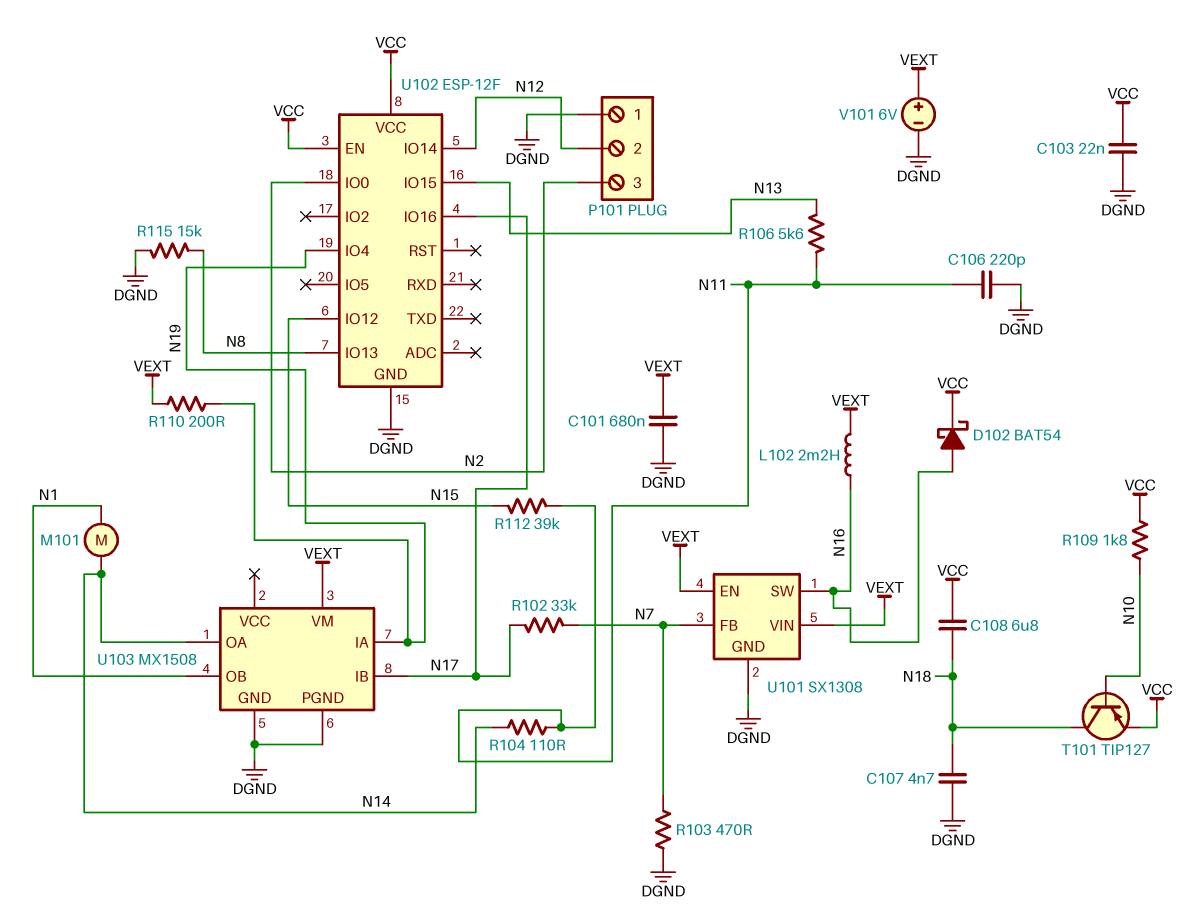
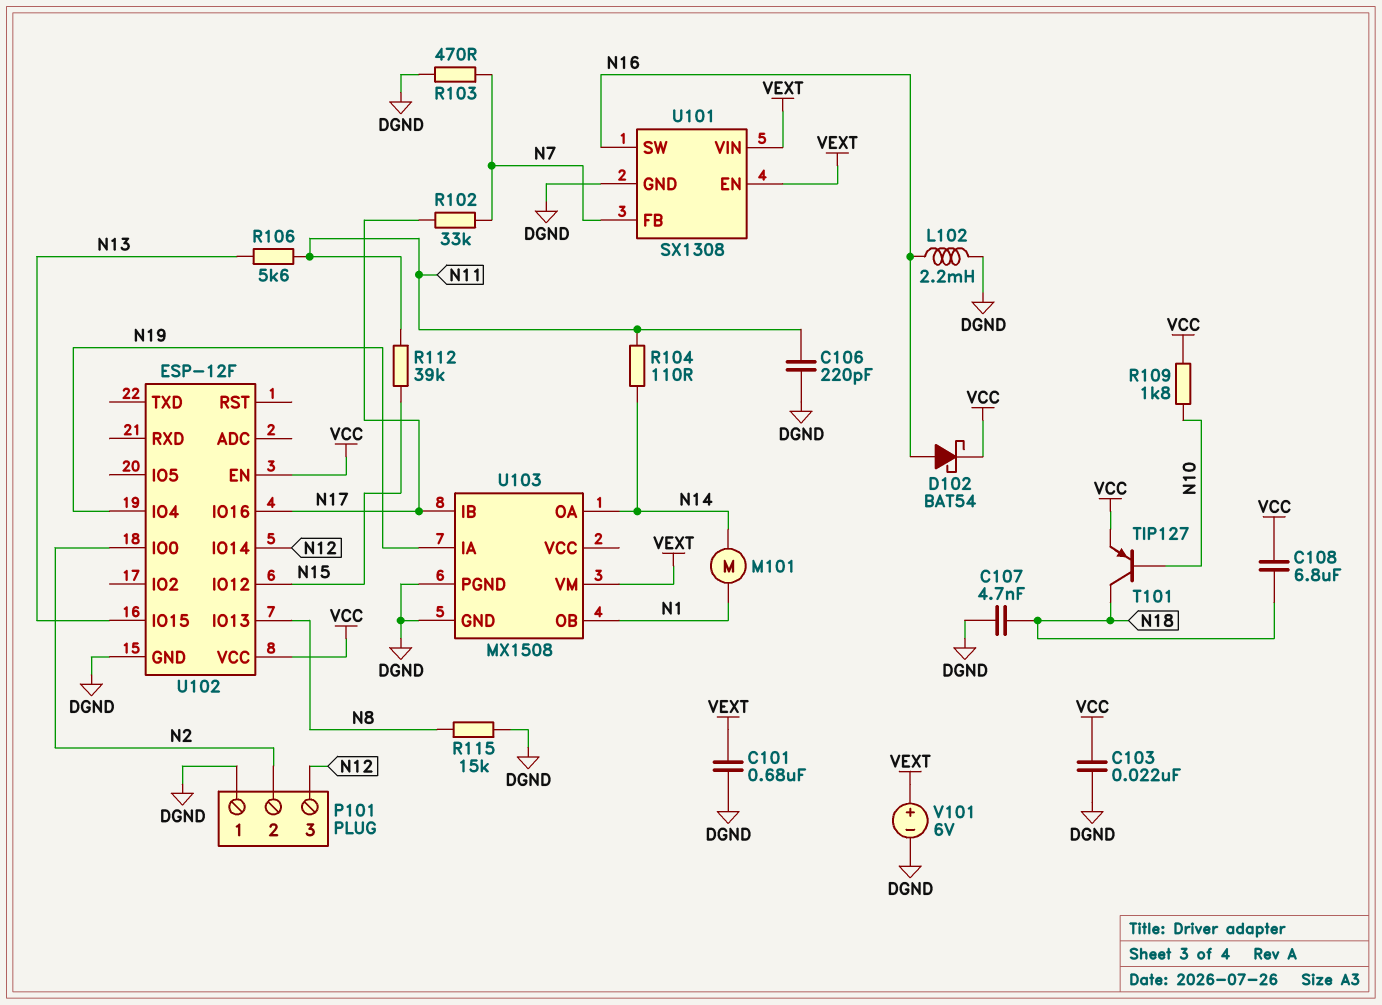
L102: 2.2mH (N16, VEXT) -> 2.2mH (DGND, N16)
P101 pin 2: N12 -> N2
P101 pin 3: N2 -> N12
R110: 200 (N19, VEXT) -> none

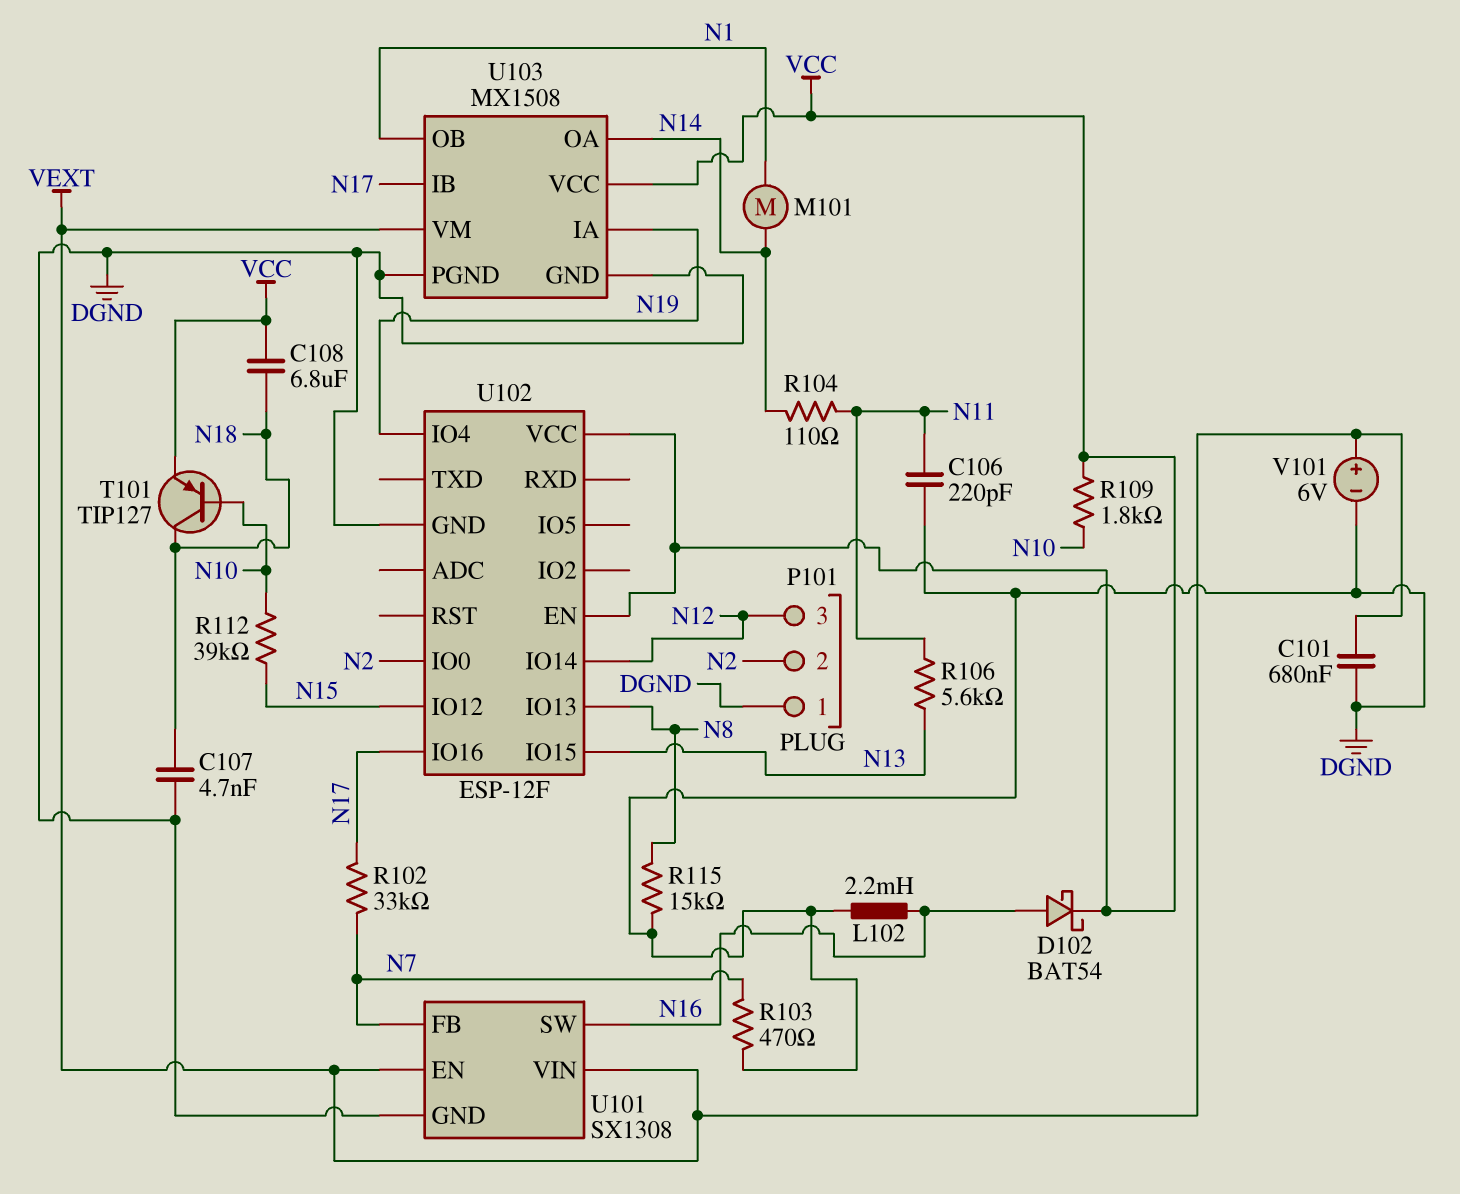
C103: 22nF (DGND, VCC) -> none
R112: 39k (N11, N15) -> 39k (N10, N15)
U103 pin VCC: none -> VCC

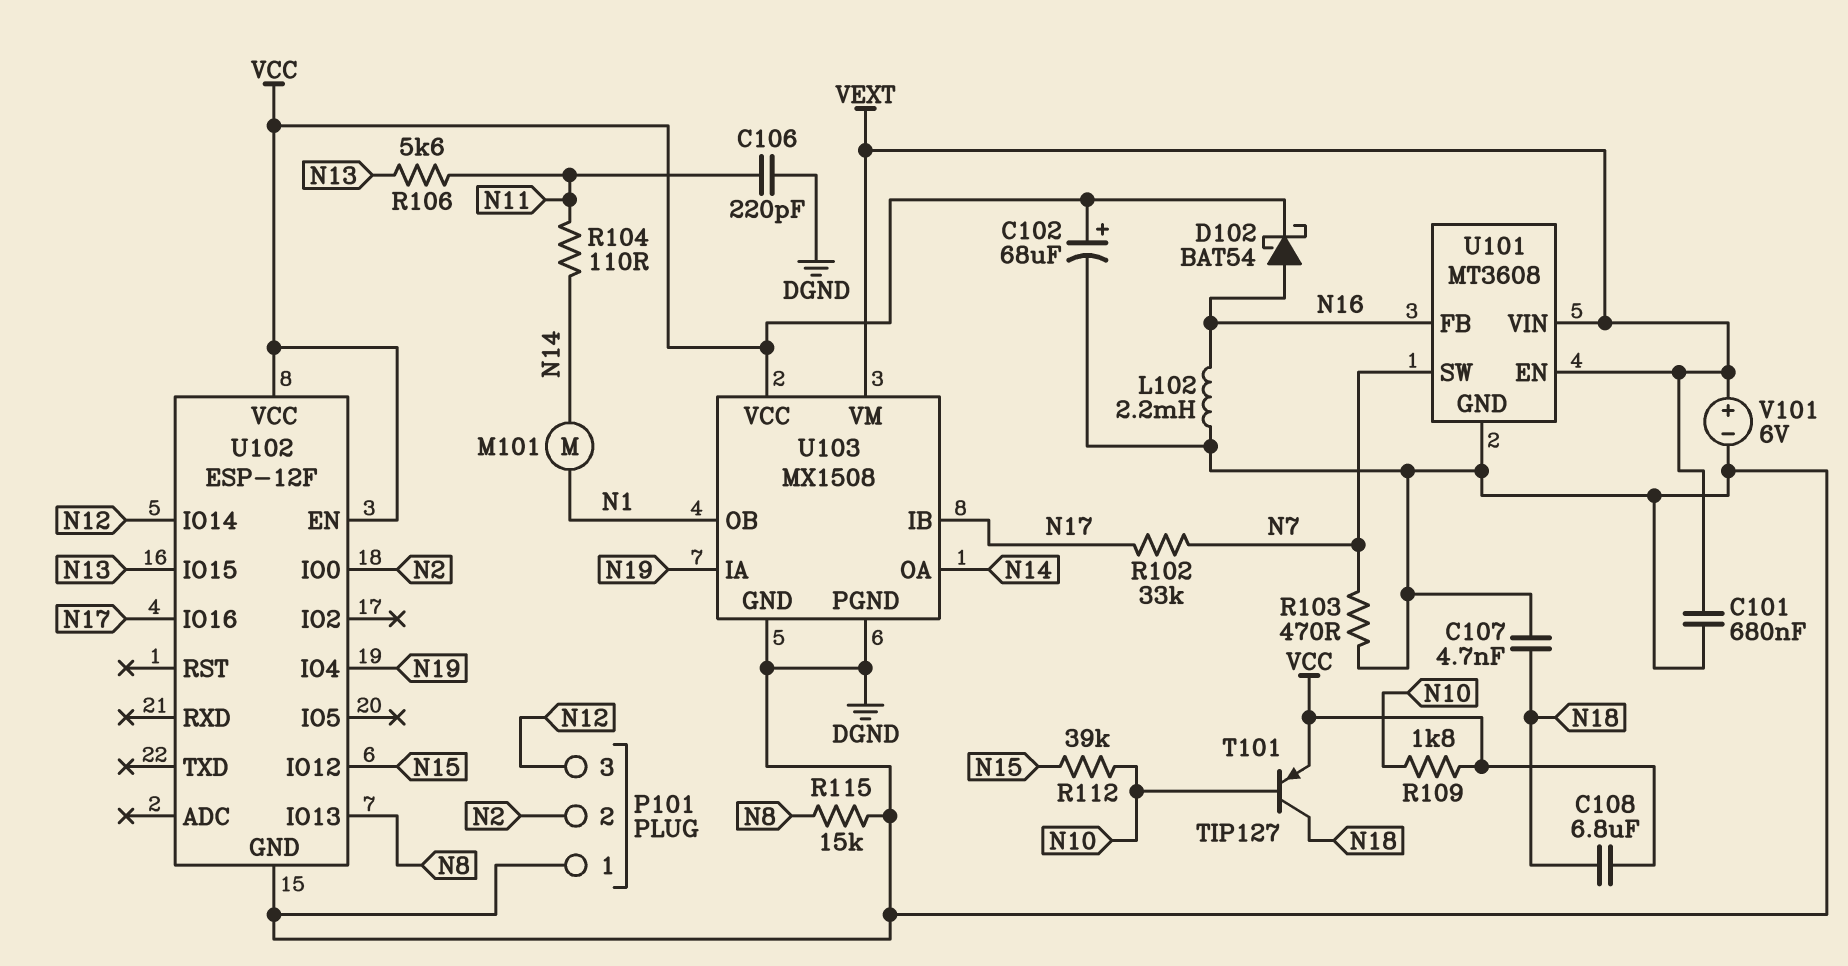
C102: none -> 68uF (plus VCC, minus DGND)
U101: SX1308 -> MT3608
U101 pin FB: N7 -> N16
U101 pin SW: N16 -> N7

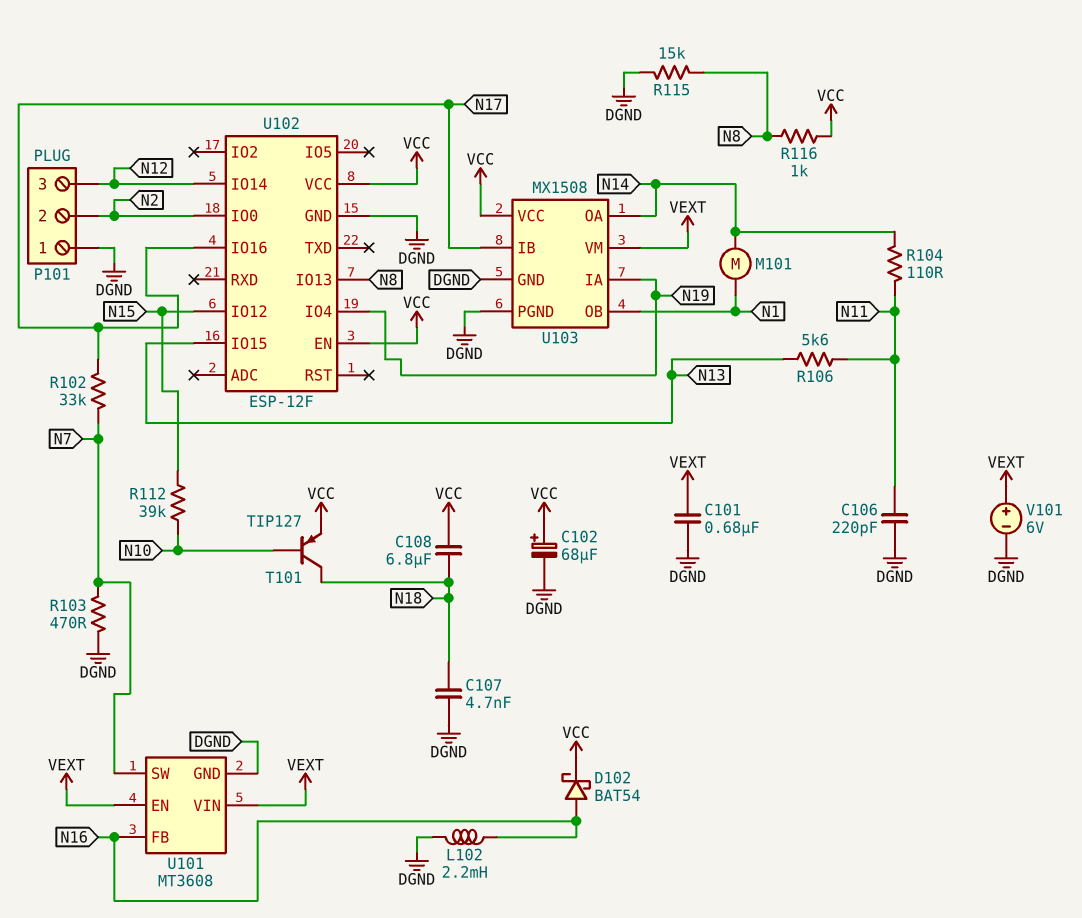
R109: 1.8k (N10, VCC) -> none
R116: none -> 1k (N8, VCC)

